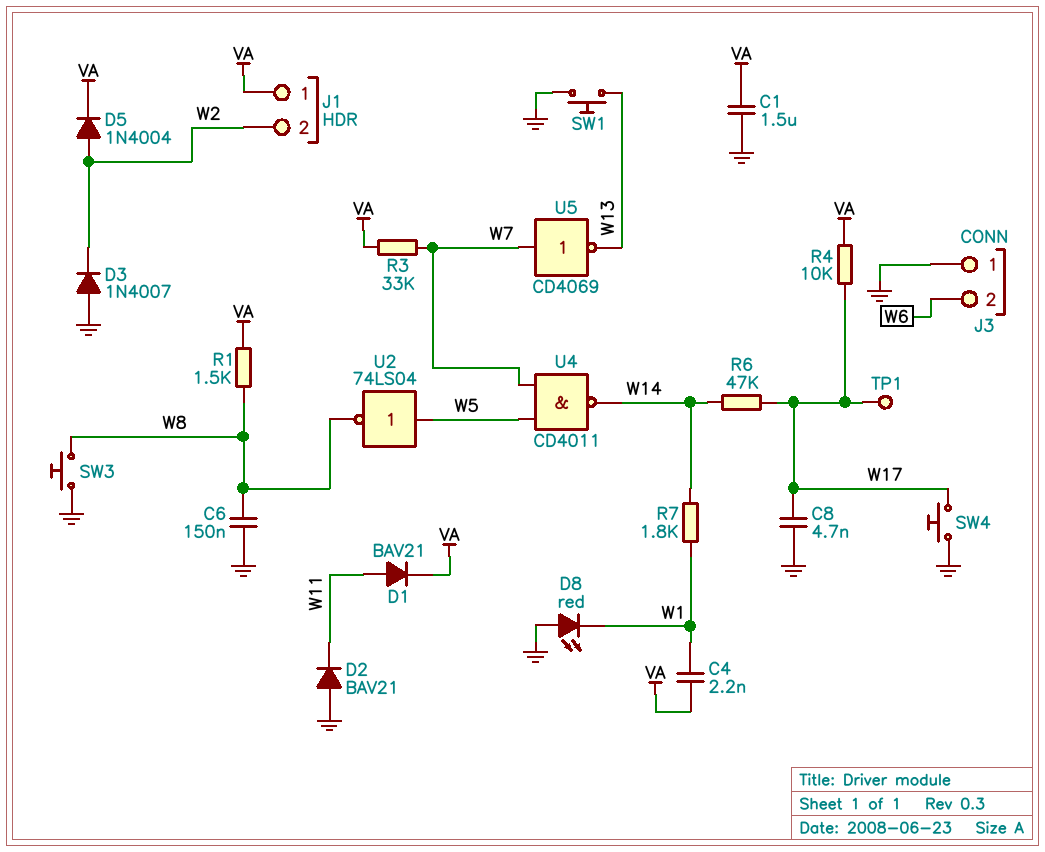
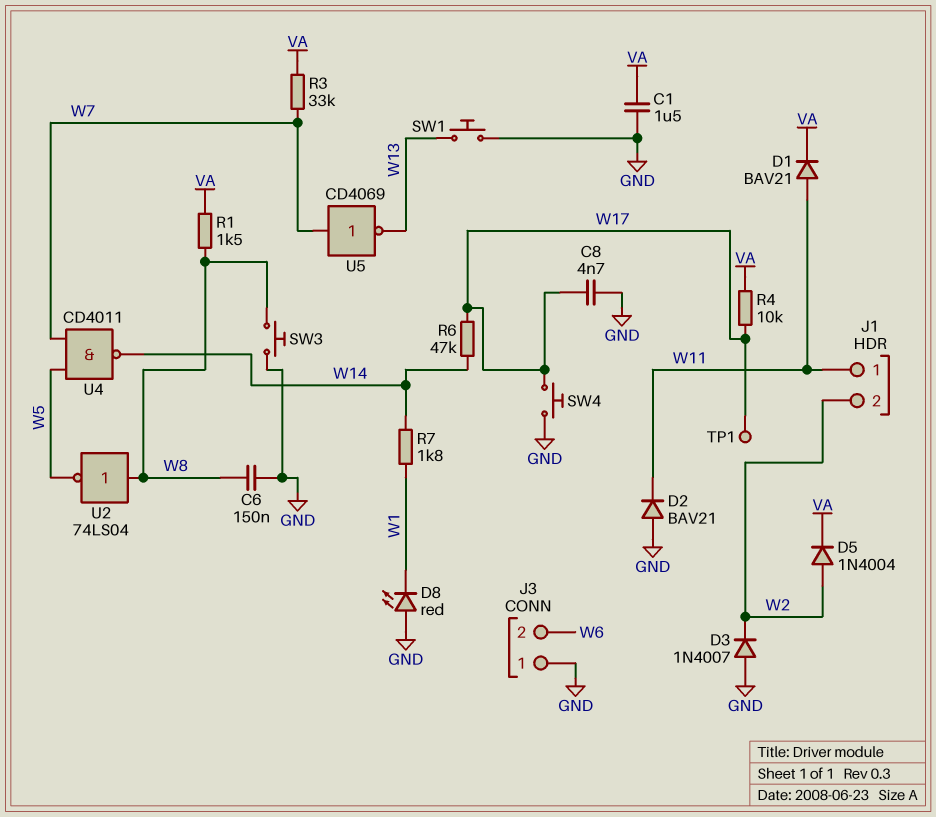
C4: 2.2nF (VA, W1) -> none
J1 pin 1: VA -> W11
U2: NOT 74LS04 (in W5, out W8) -> NOT 74LS04 (in W8, out W5)

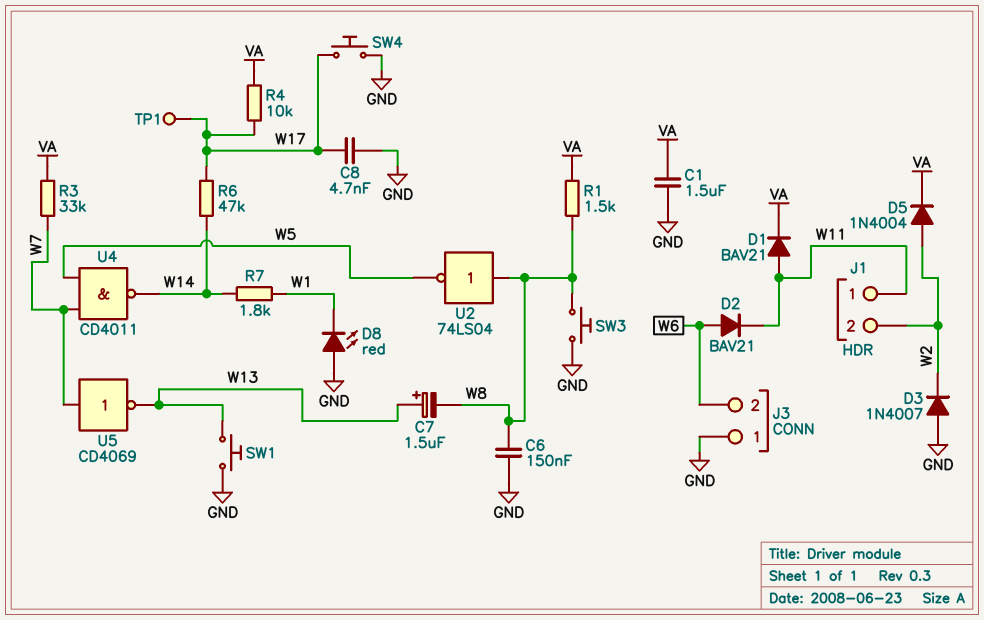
C7: none -> 1.5uF (plus W13, minus W8)
D2: diode BAV21 (A GND, K W11) -> diode BAV21 (A W6, K W11)

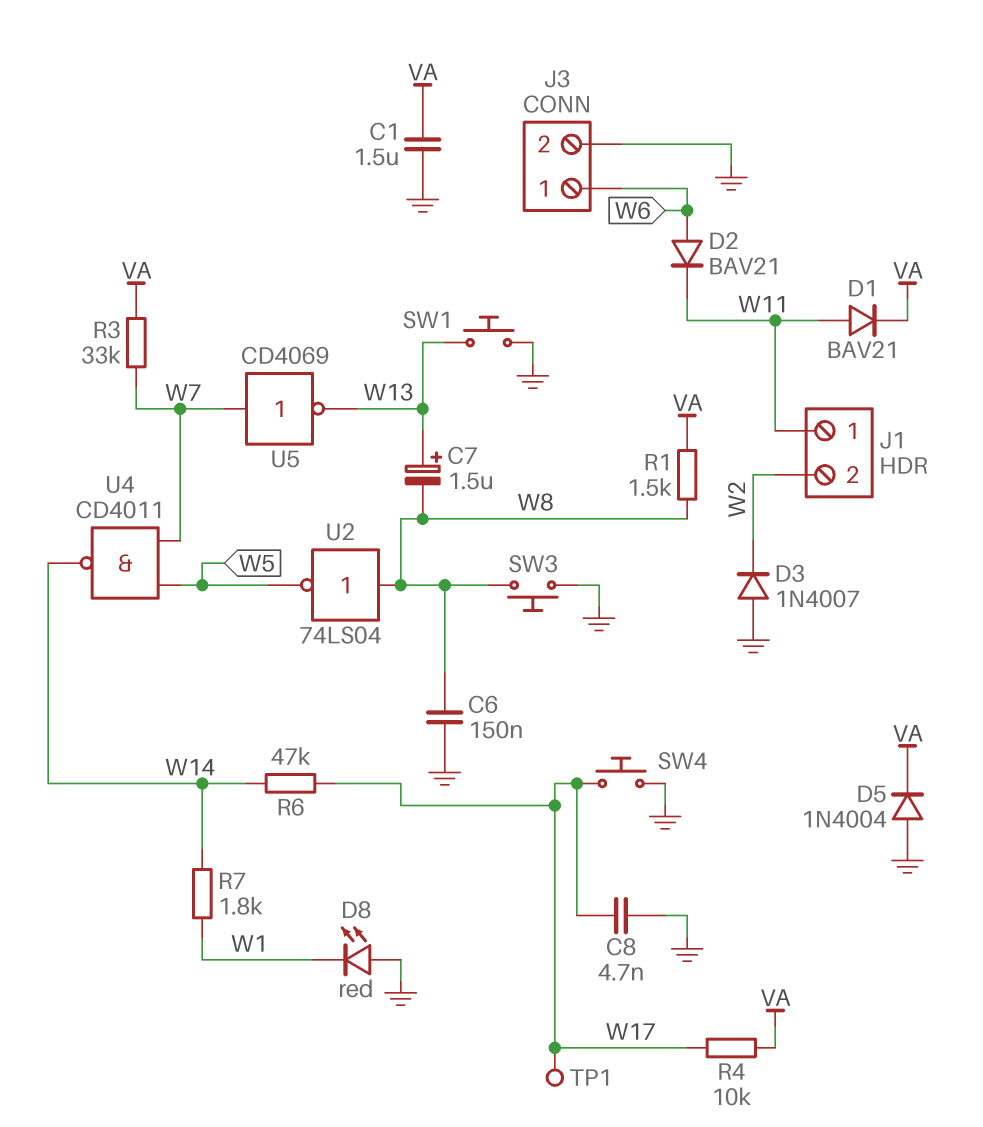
D5: diode 1N4004 (A W2, K VA) -> diode 1N4004 (A GND, K VA)
J3 pin 1: GND -> W6
J3 pin 2: W6 -> GND

